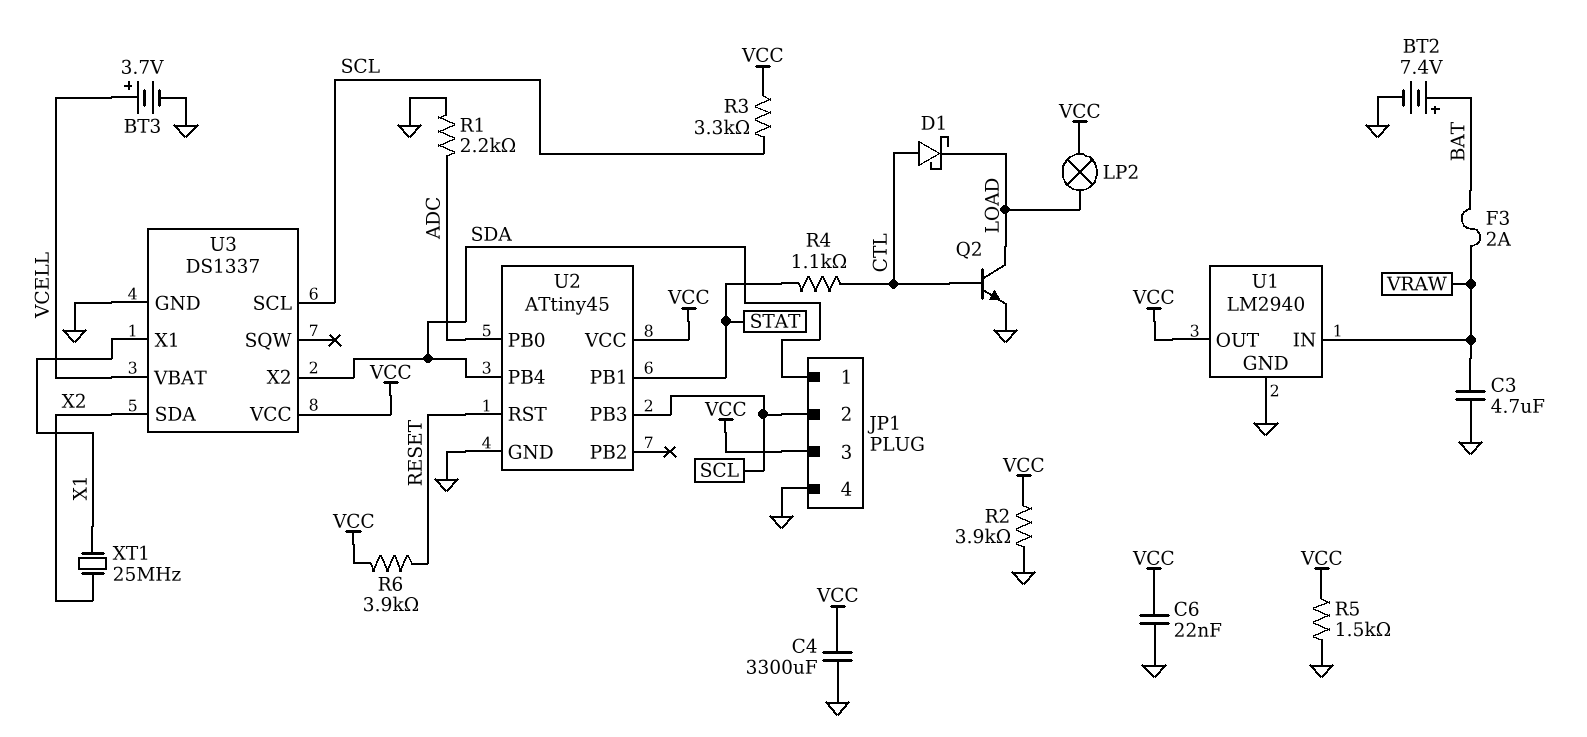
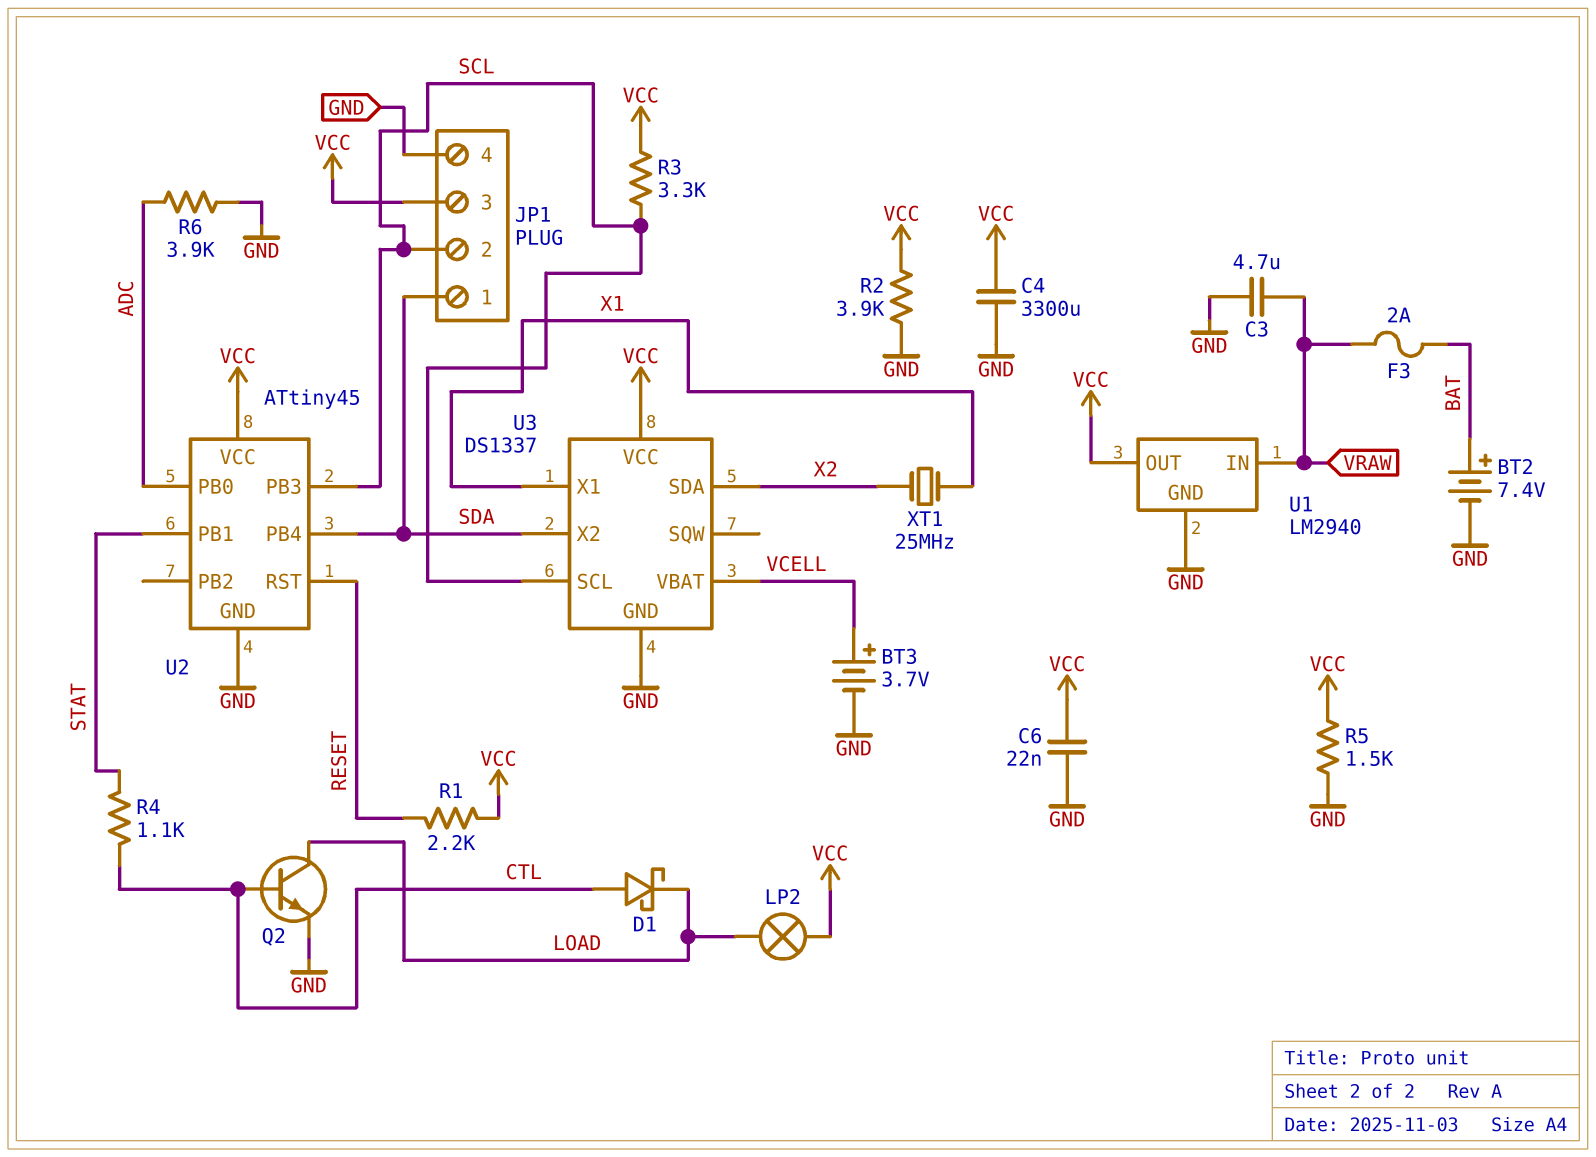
R1: 2.2k (ADC, GND) -> 2.2k (RESET, VCC)
R6: 3.9k (RESET, VCC) -> 3.9k (ADC, GND)

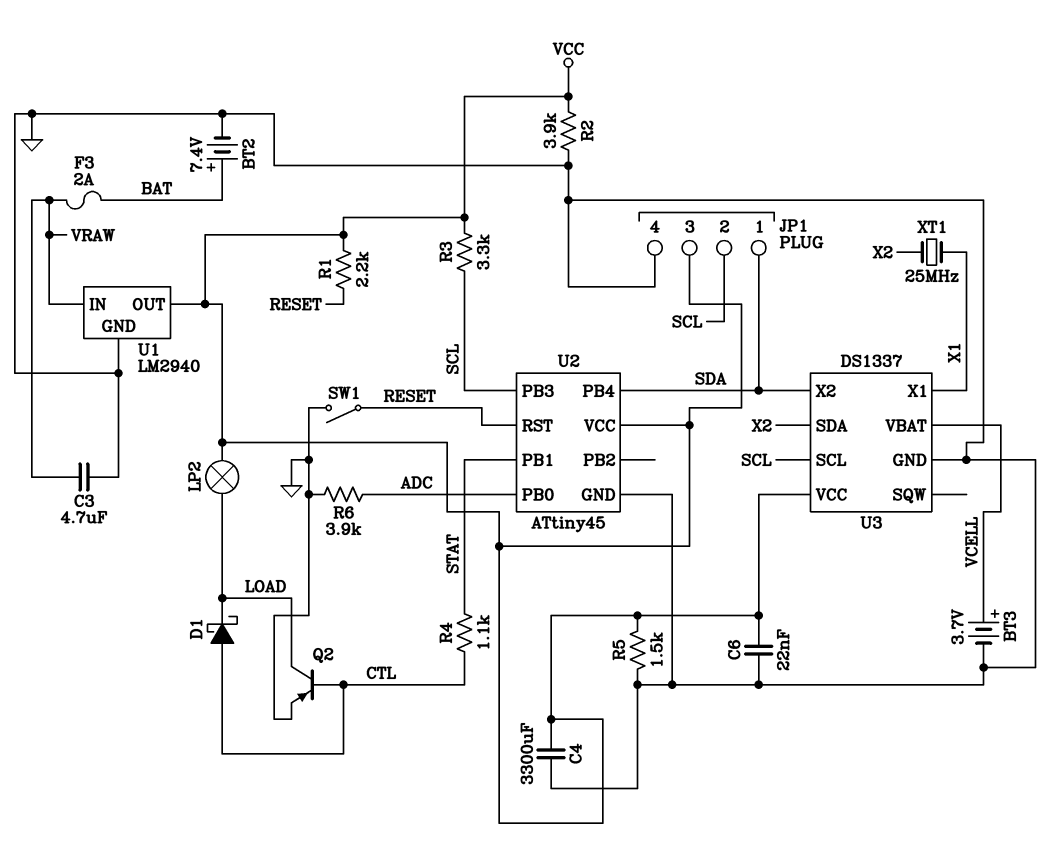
Q2: NPN (B CTL, C LOAD, E GND) -> PNP (B CTL, C LOAD, E GND)
SW1: none -> switch (GND, RESET)

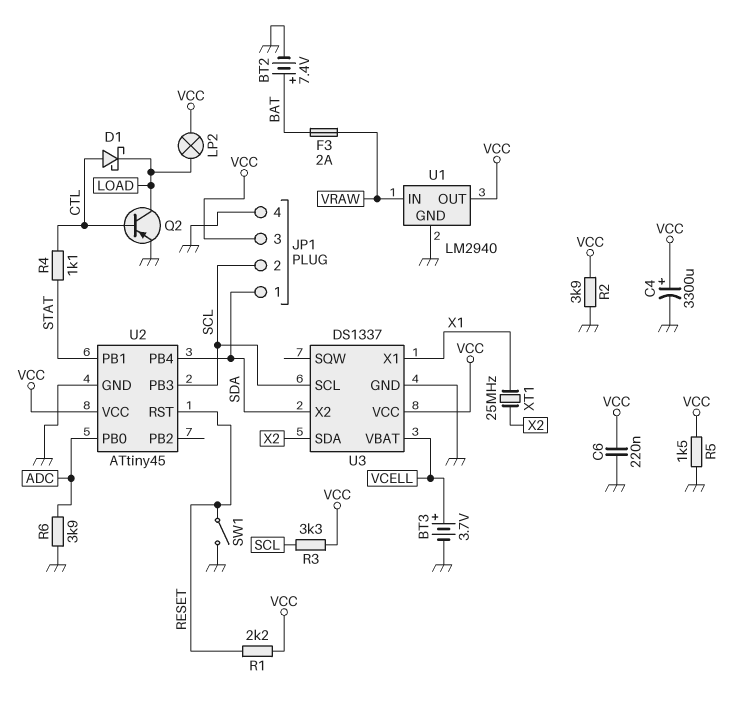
C3: 4.7uF (GND, VRAW) -> none
C4: 3300uF (GND, VCC) -> 3300uF (plus VCC, minus GND)
C6: 22nF (GND, VCC) -> 220nF (GND, VCC)

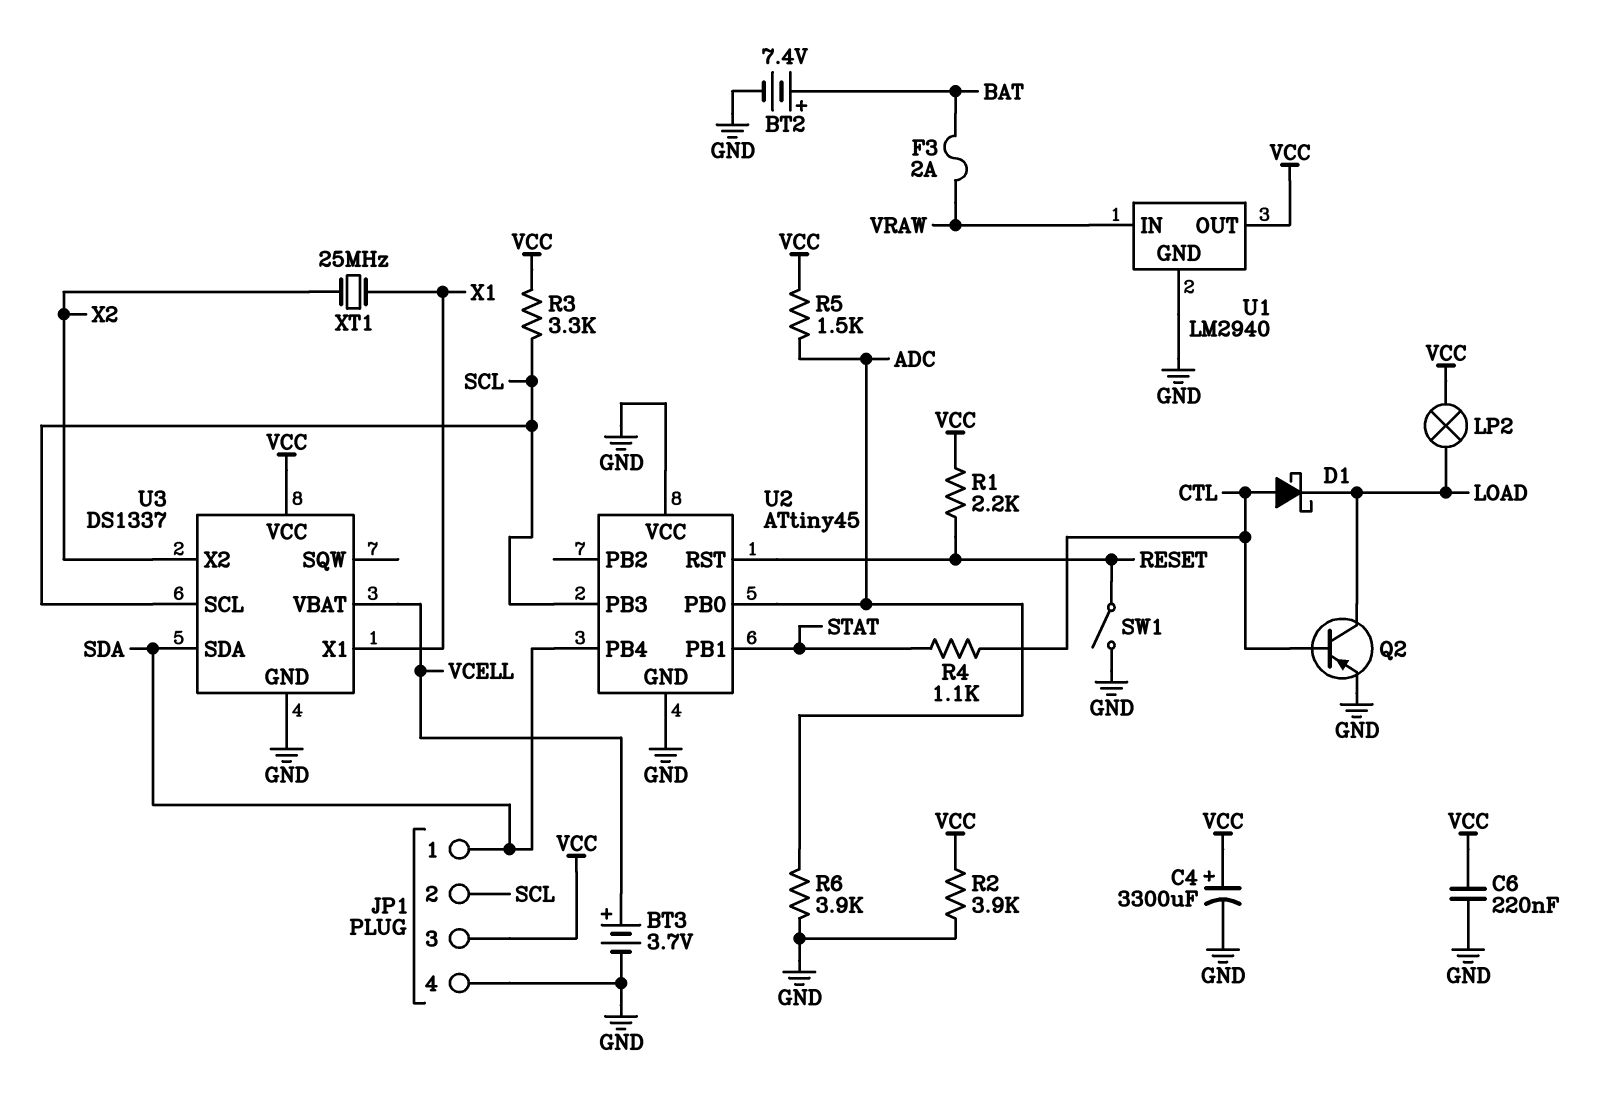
R5: 1.5k (GND, VCC) -> 1.5k (ADC, VCC)
U2 pin VCC: VCC -> GND
U3 pin SDA: X2 -> SDA
U3 pin X2: SDA -> X2

